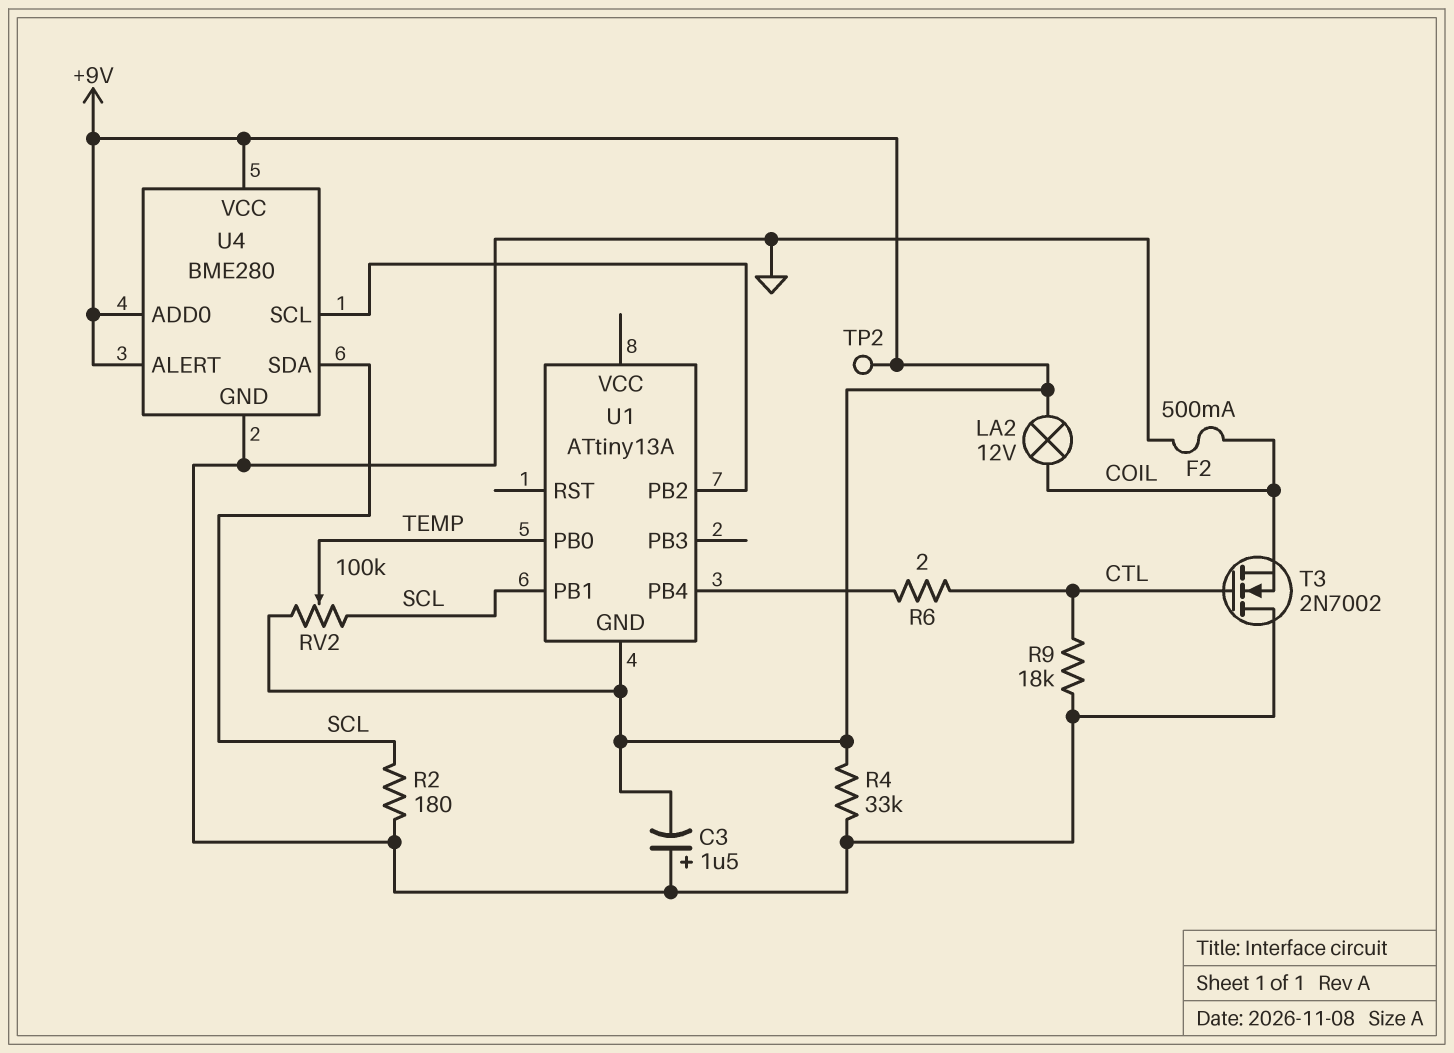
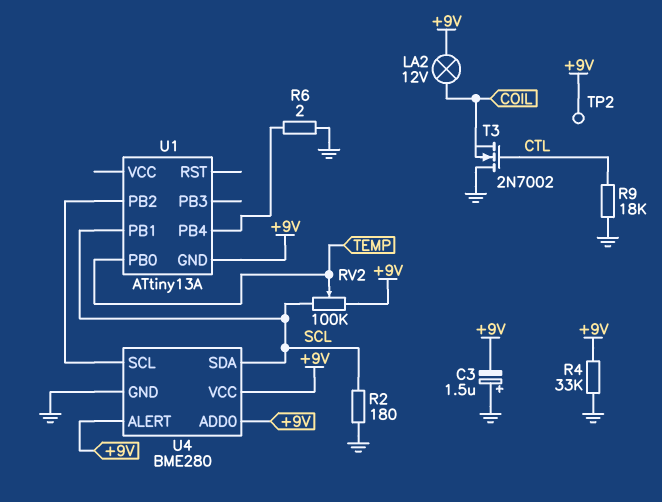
F2: 500mA (COIL, GND) -> none
R6: 2 (CTL, U1/PB4) -> 2 (GND, U1/PB4)

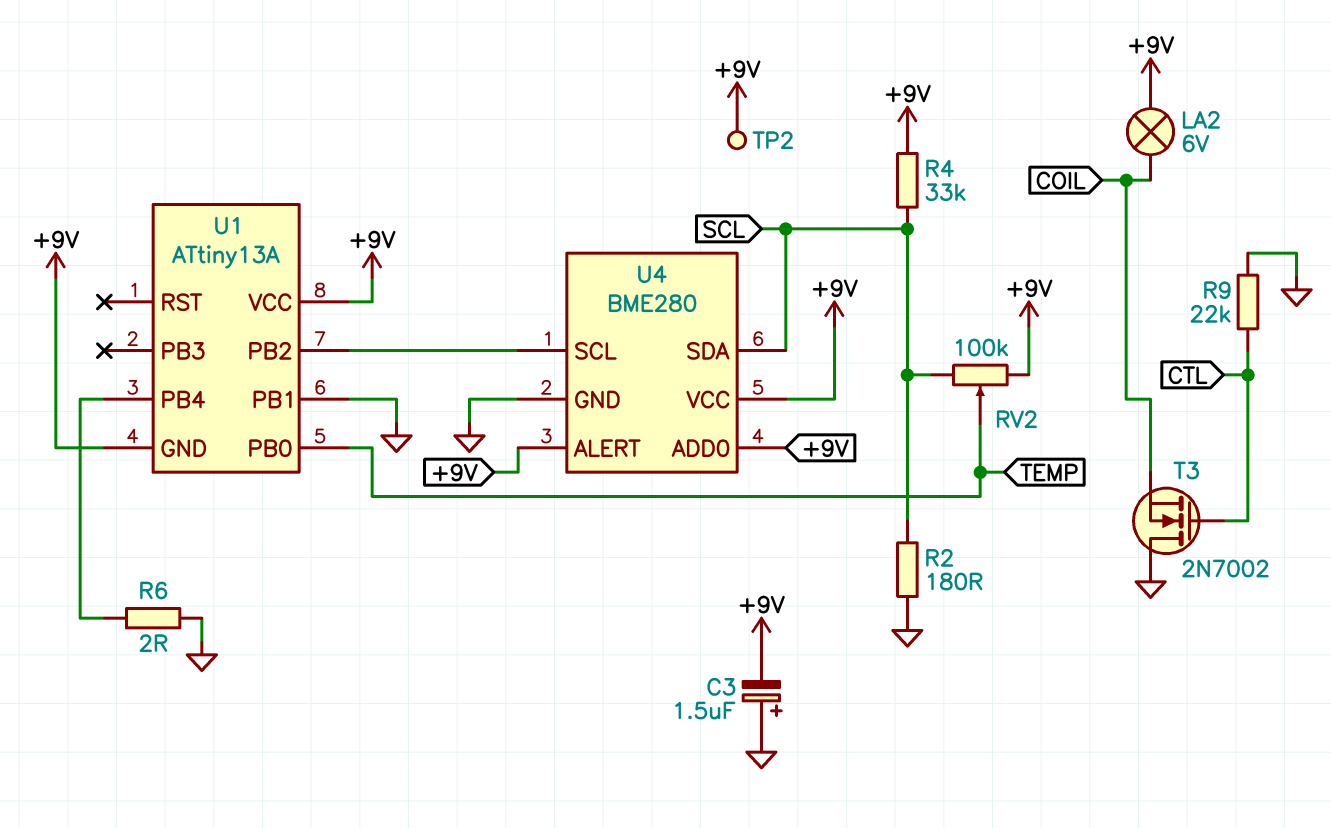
LA2: lamp 12V (+9V, COIL) -> lamp 6V (+9V, COIL)
R4: 33k (+9V, GND) -> 33k (+9V, SCL)
R9: 18k (CTL, GND) -> 22k (CTL, GND)
U1 pin PB1: SCL -> GND
U1 pin VCC: none -> +9V

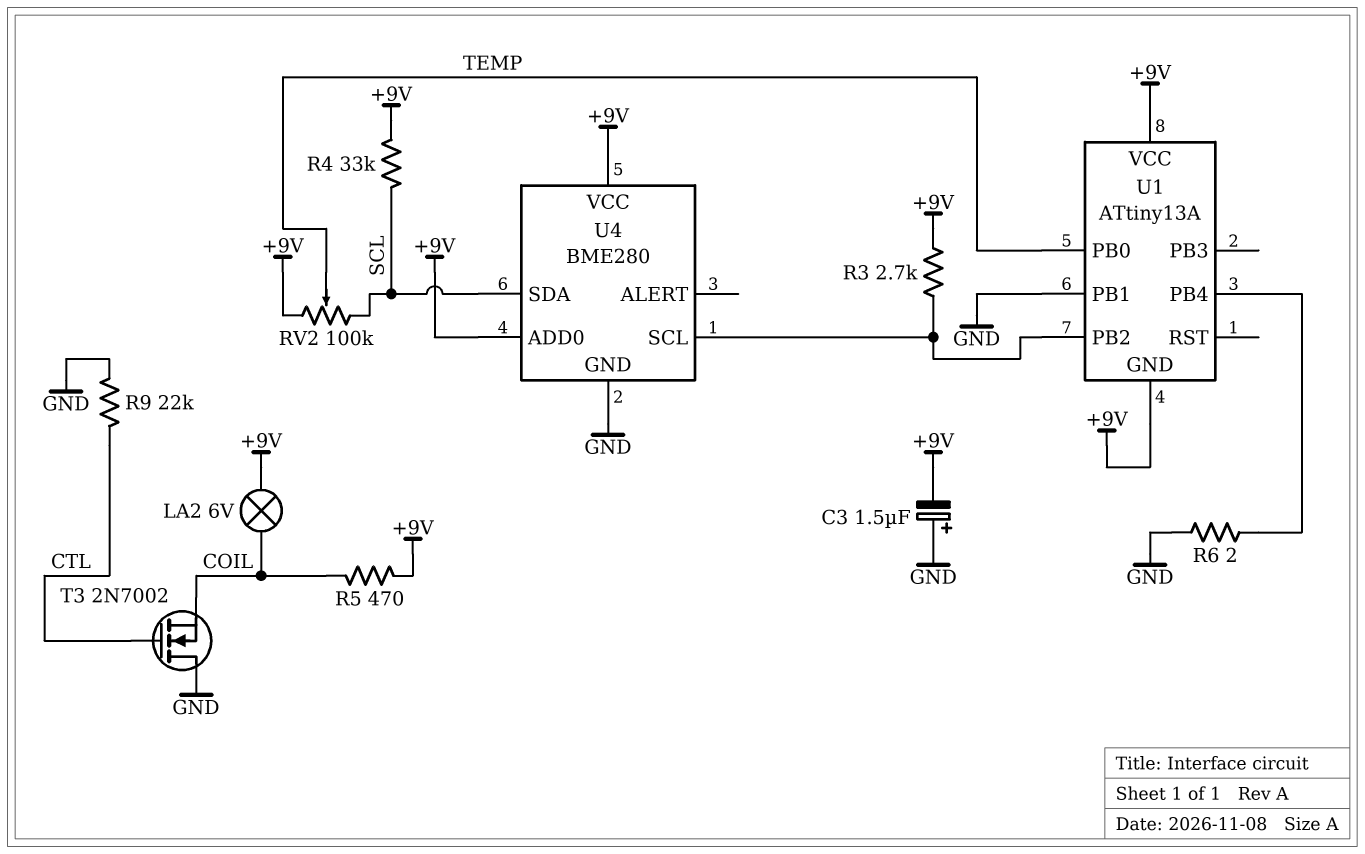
R2: 180 (GND, SCL) -> none
R3: none -> 2.7k (+9V, U1/PB2)
R5: none -> 470 (+9V, COIL)
TP2: test point (+9V) -> none
U4 pin ALERT: +9V -> none

